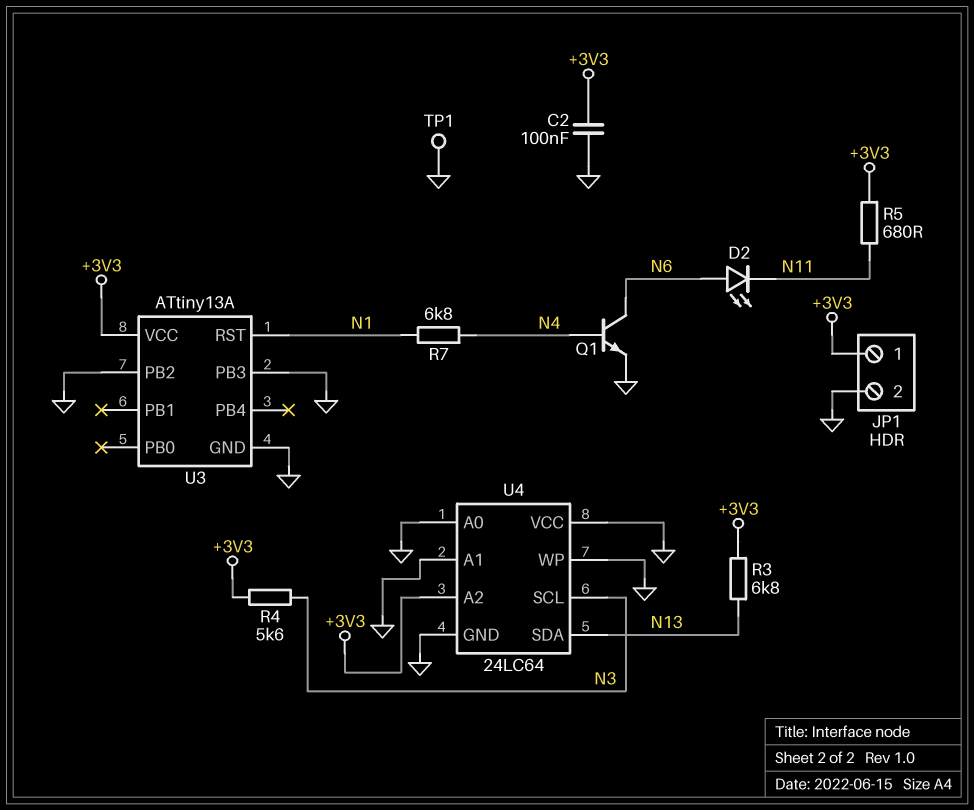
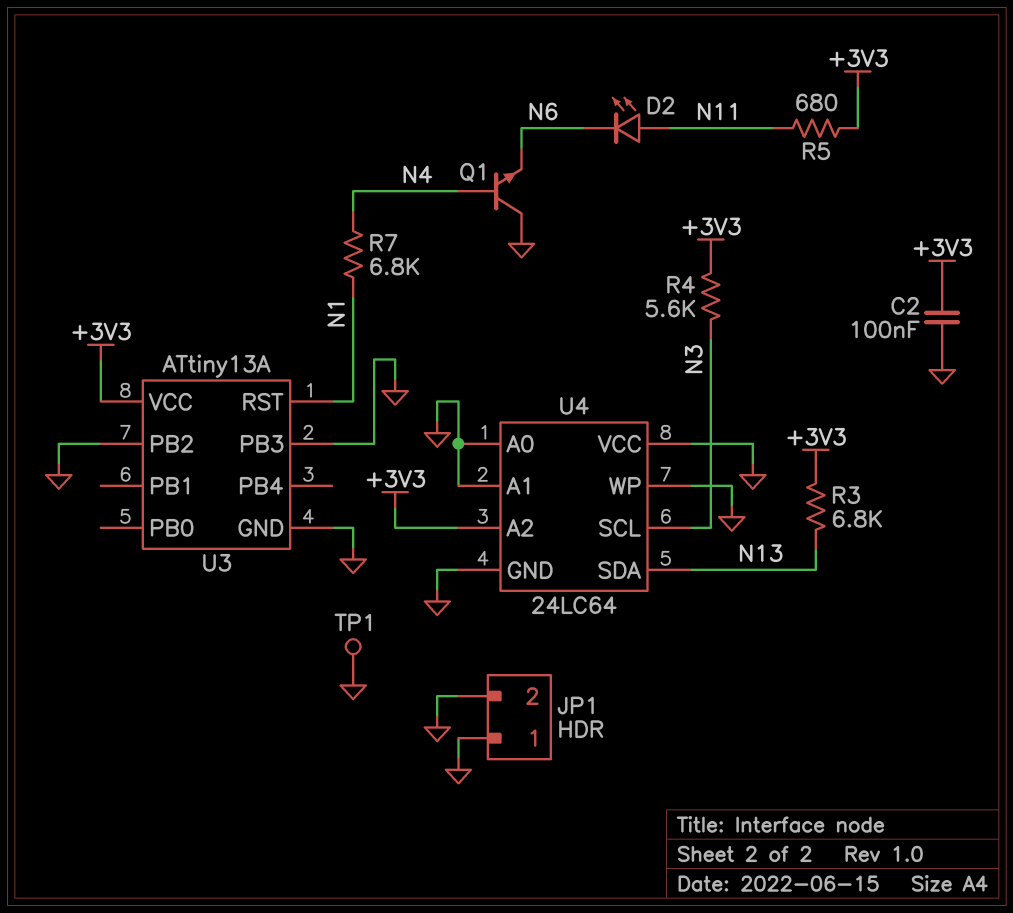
D2: LED (A N6, K N11) -> LED (A N11, K N6)
JP1 pin 1: +3V3 -> GND
Q1: NPN (B N4, C N6, E GND) -> NPN (B N4, C GND, E N6)

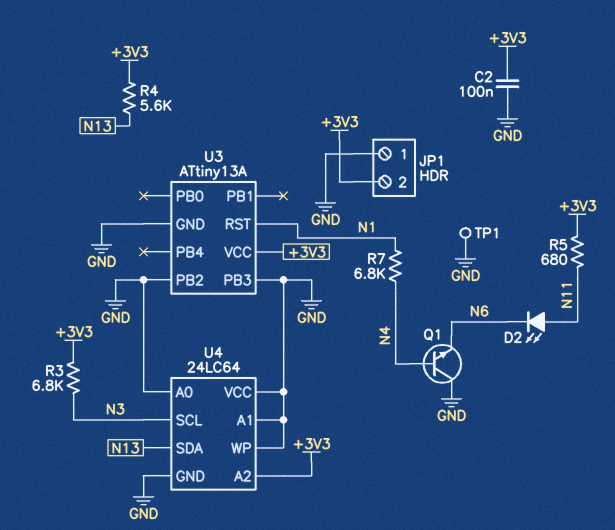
JP1 pin 2: GND -> +3V3
R3: 6.8k (+3V3, N13) -> 6.8k (+3V3, N3)
R4: 5.6k (+3V3, N3) -> 5.6k (+3V3, N13)

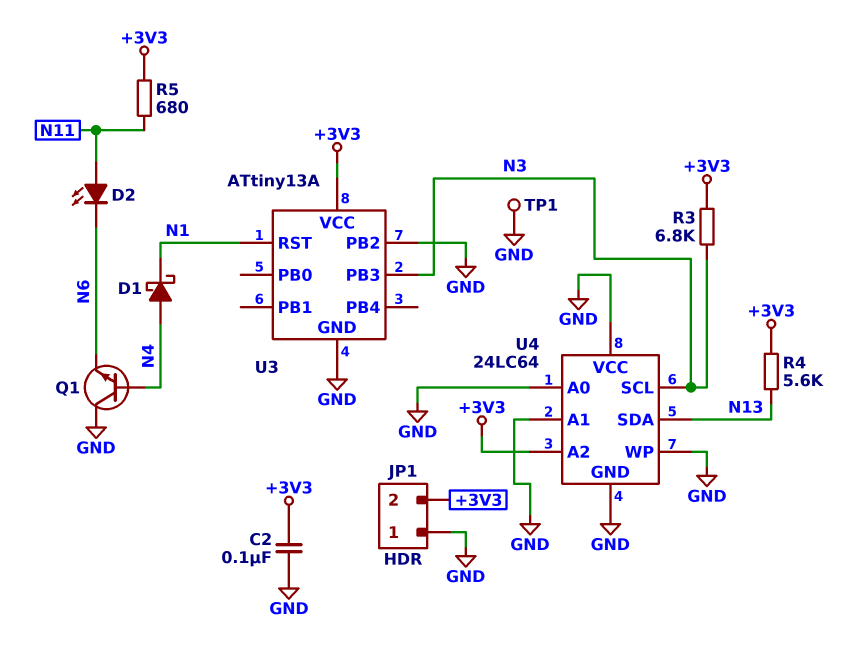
D1: none -> schottky (A N4, K N1)
R7: 6.8k (N1, N4) -> none
U3 pin PB3: GND -> N3

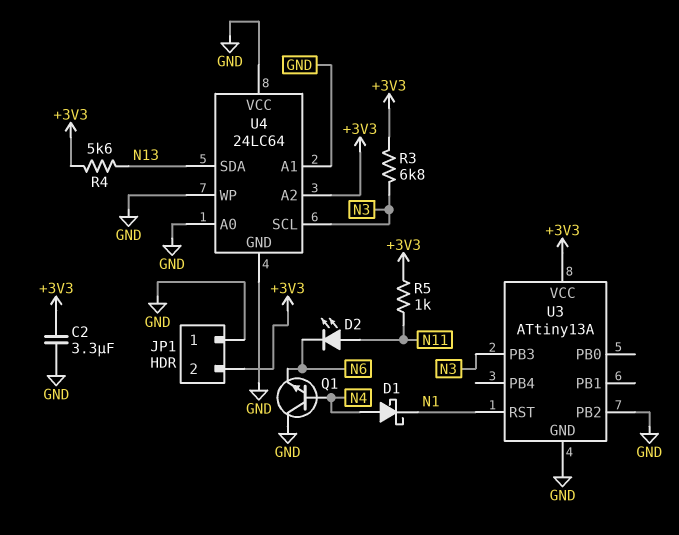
C2: 100nF (+3V3, GND) -> 3.3uF (+3V3, GND)
R5: 680 (+3V3, N11) -> 1k (+3V3, N11)
TP1: test point (GND) -> none

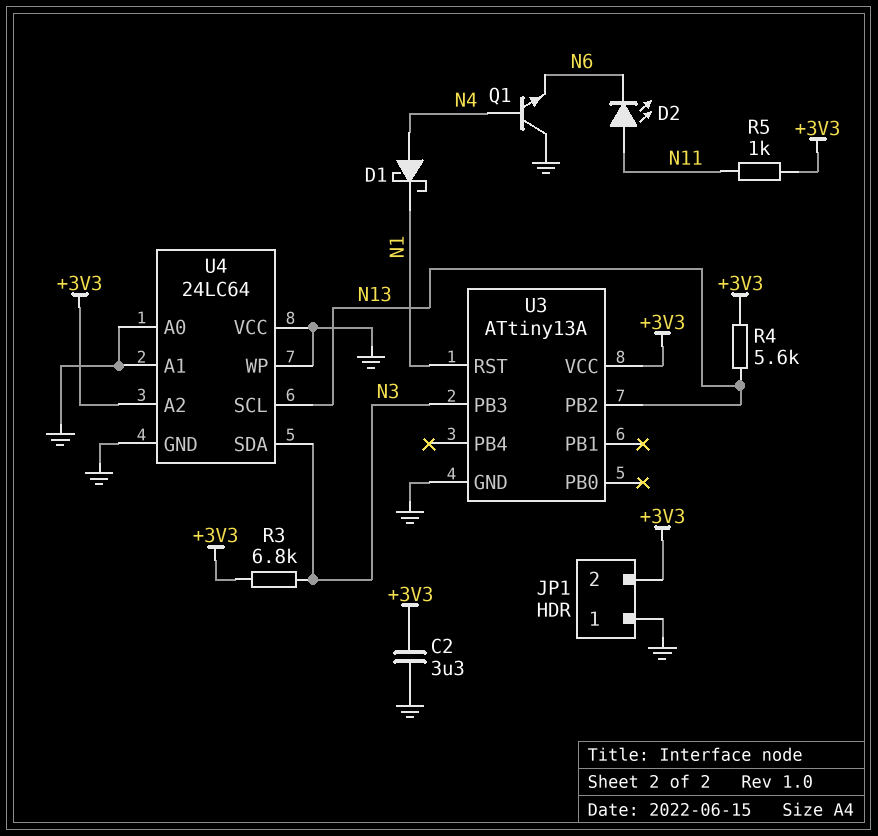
U3 pin PB2: GND -> N13
U4 pin SCL: N3 -> N13
U4 pin SDA: N13 -> N3

